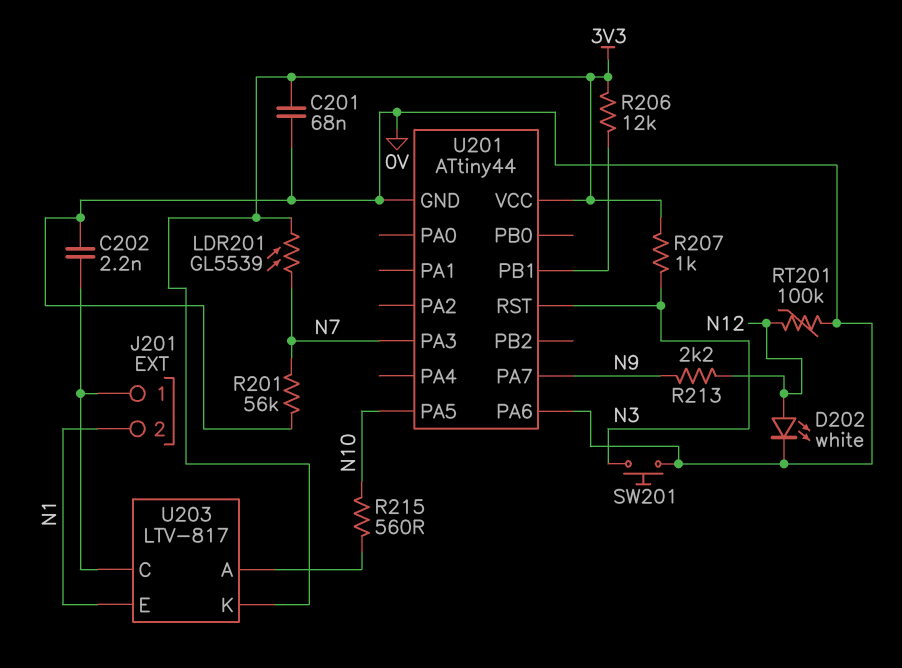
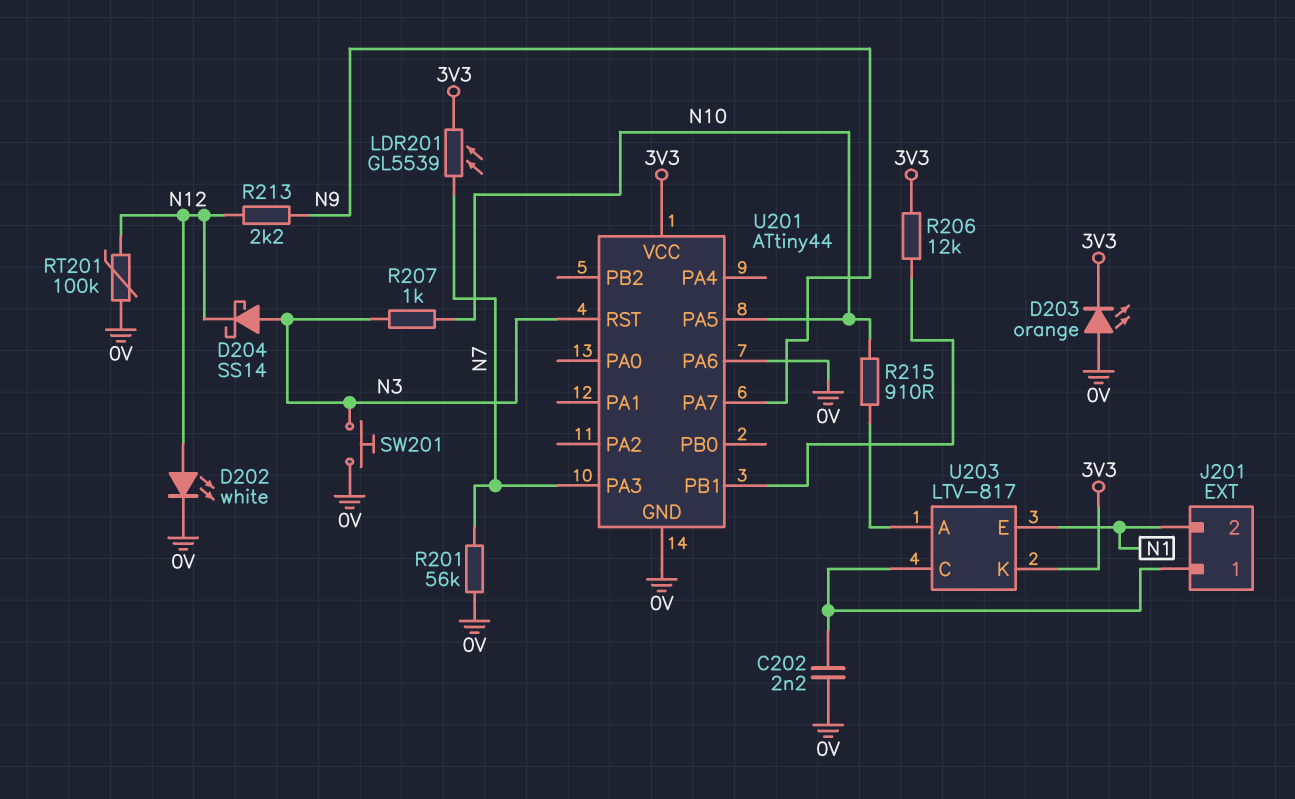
C201: 68nF (0V, 3V3) -> none
D203: none -> LED orange (A 0V, K 3V3)
D204: none -> schottky SS14 (A N3, K N12)
R207: 1k (3V3, N3) -> 1k (N3, N10)
R215: 560 (N10, U203/A) -> 910 (N10, U203/A)

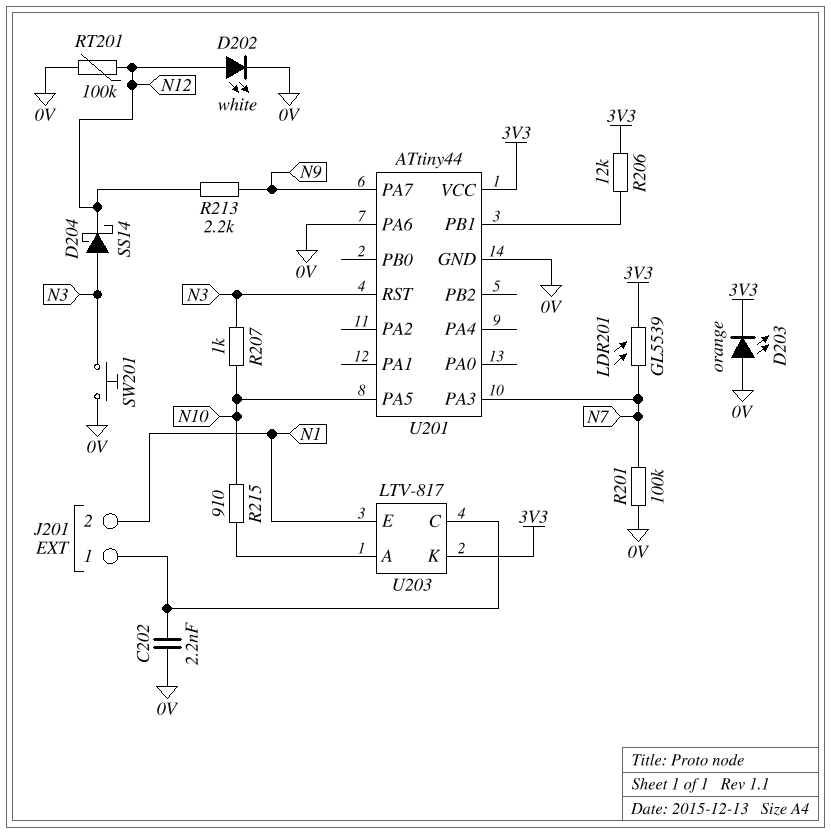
R201: 56k (0V, N7) -> 100k (0V, N7)

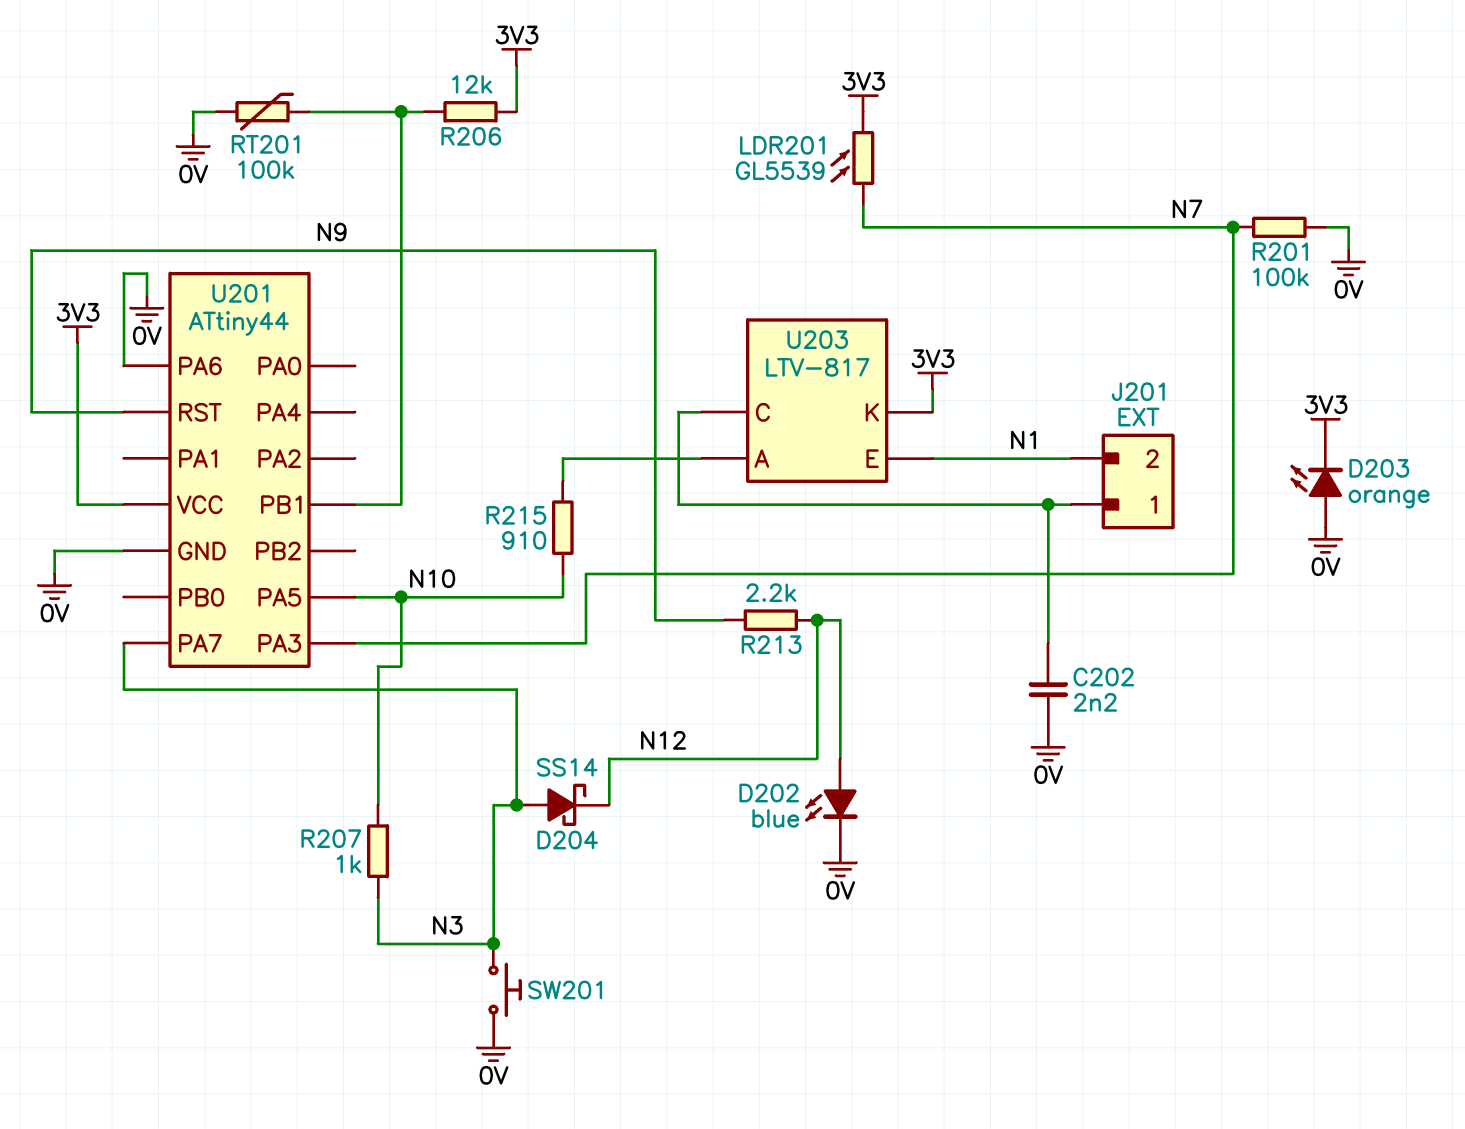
D202: LED white (A N12, K 0V) -> LED blue (A N12, K 0V)
RT201: 100k (0V, N12) -> 100k (0V, U201/PB1)
U201 pin PA7: N9 -> N3
U201 pin RST: N3 -> N9

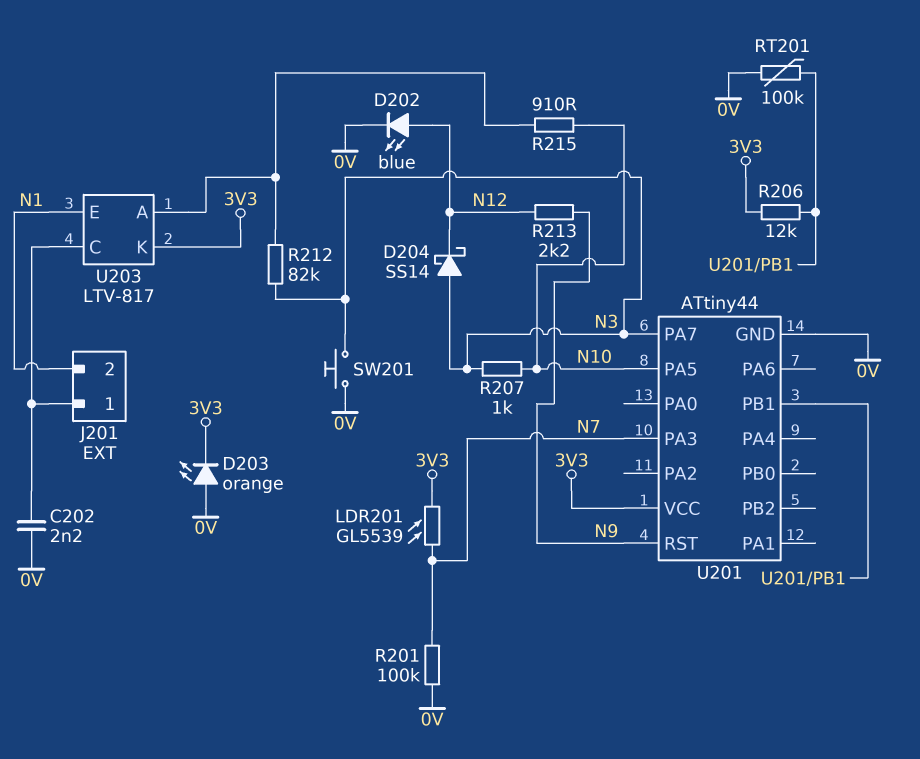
R212: none -> 82k (N3, U203/A)
U201 pin PA6: 0V -> none

